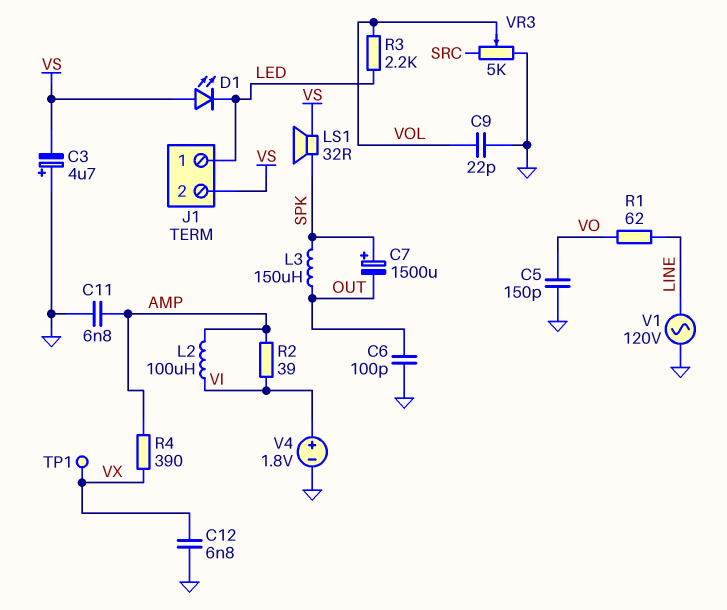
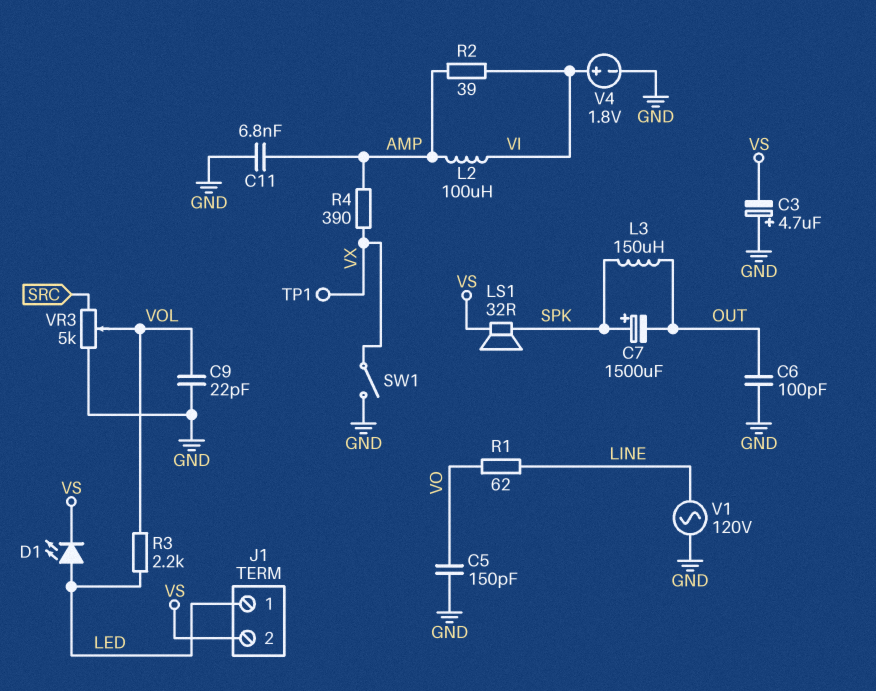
C12: 6.8nF (GND, VX) -> none
D1: LED (A VS, K LED) -> LED (A LED, K VS)
SW1: none -> switch (GND, VX)

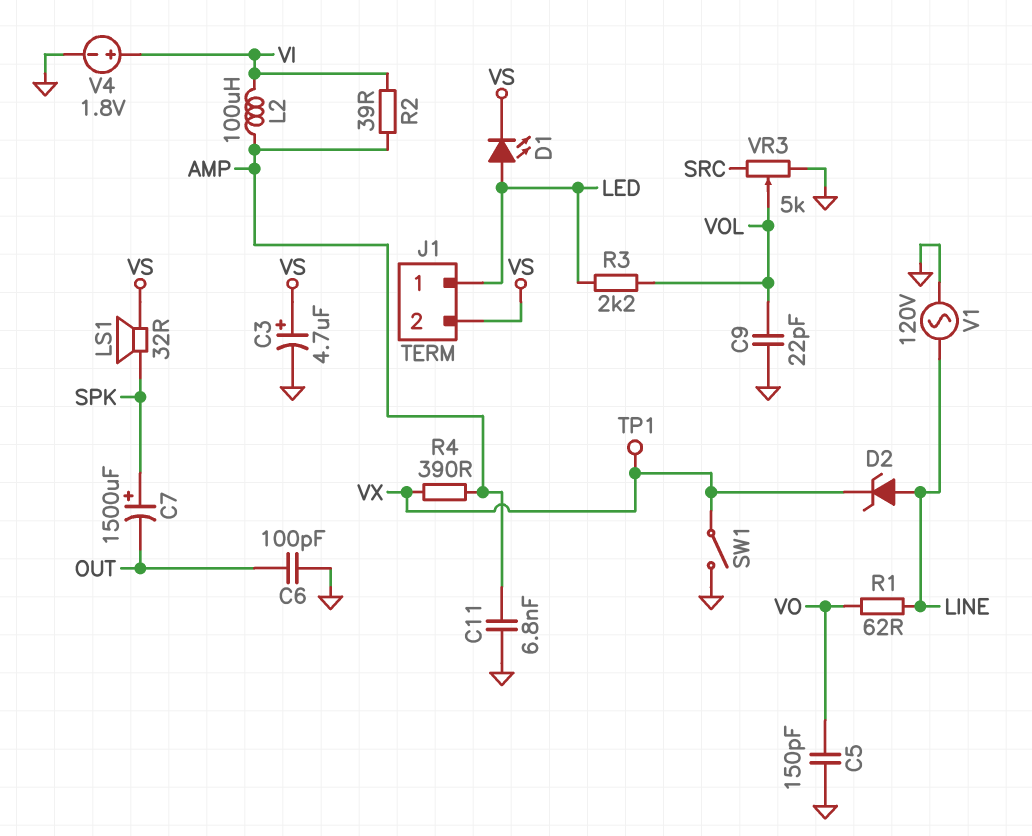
C3: 4.7uF (plus GND, minus VS) -> 4.7uF (plus VS, minus GND)
D2: none -> zener (A LINE, K VX)
L3: 150uH (OUT, SPK) -> none

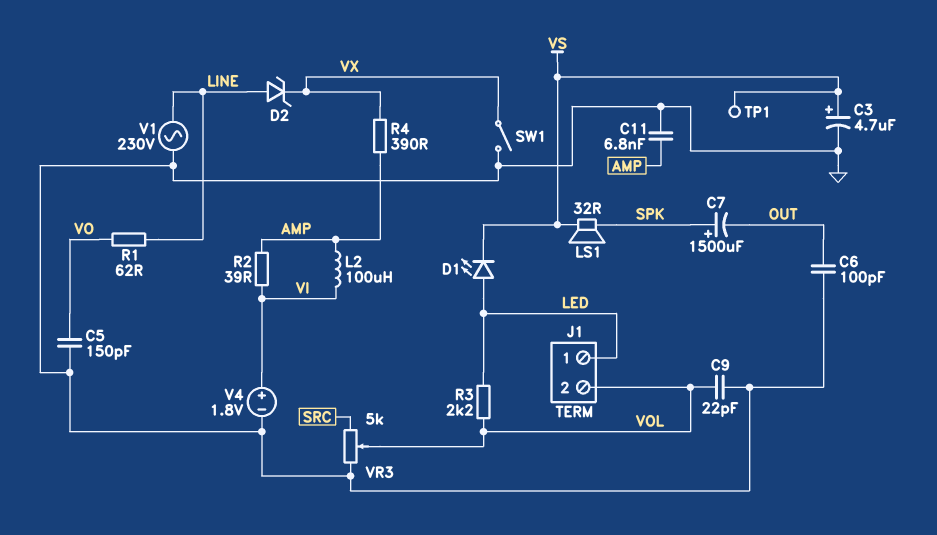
J1 pin 2: VS -> VOL
TP1: test point (VX) -> test point (VS)
V1: AC 120V (GND, LINE) -> AC 230V (GND, LINE)

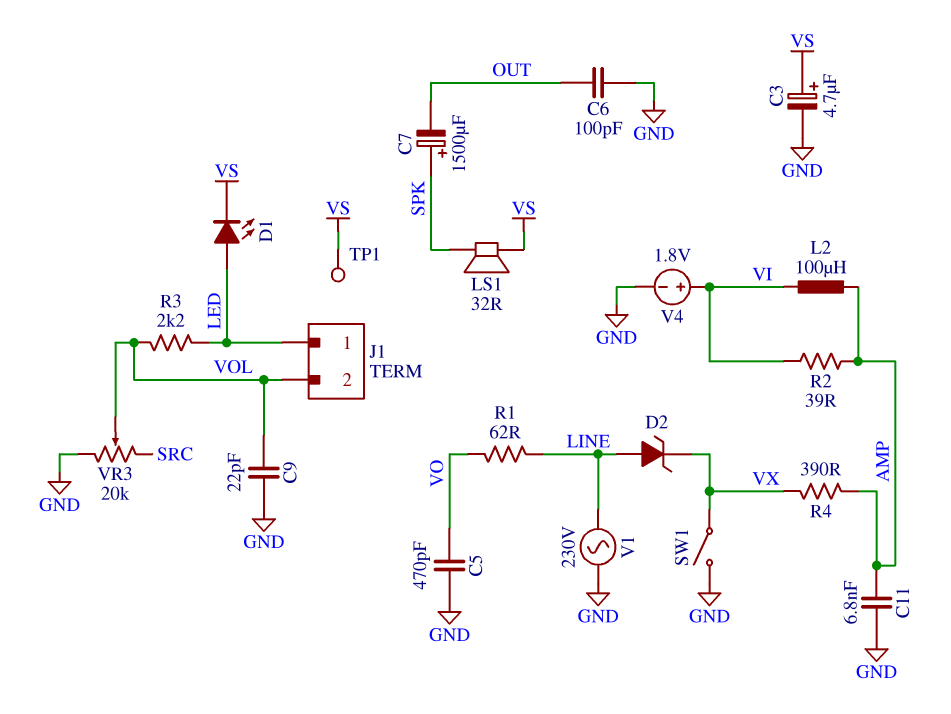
C5: 150pF (GND, VO) -> 470pF (GND, VO)
VR3: 5k (GND, SRC, wiper VOL) -> 20k (GND, SRC, wiper VOL)

